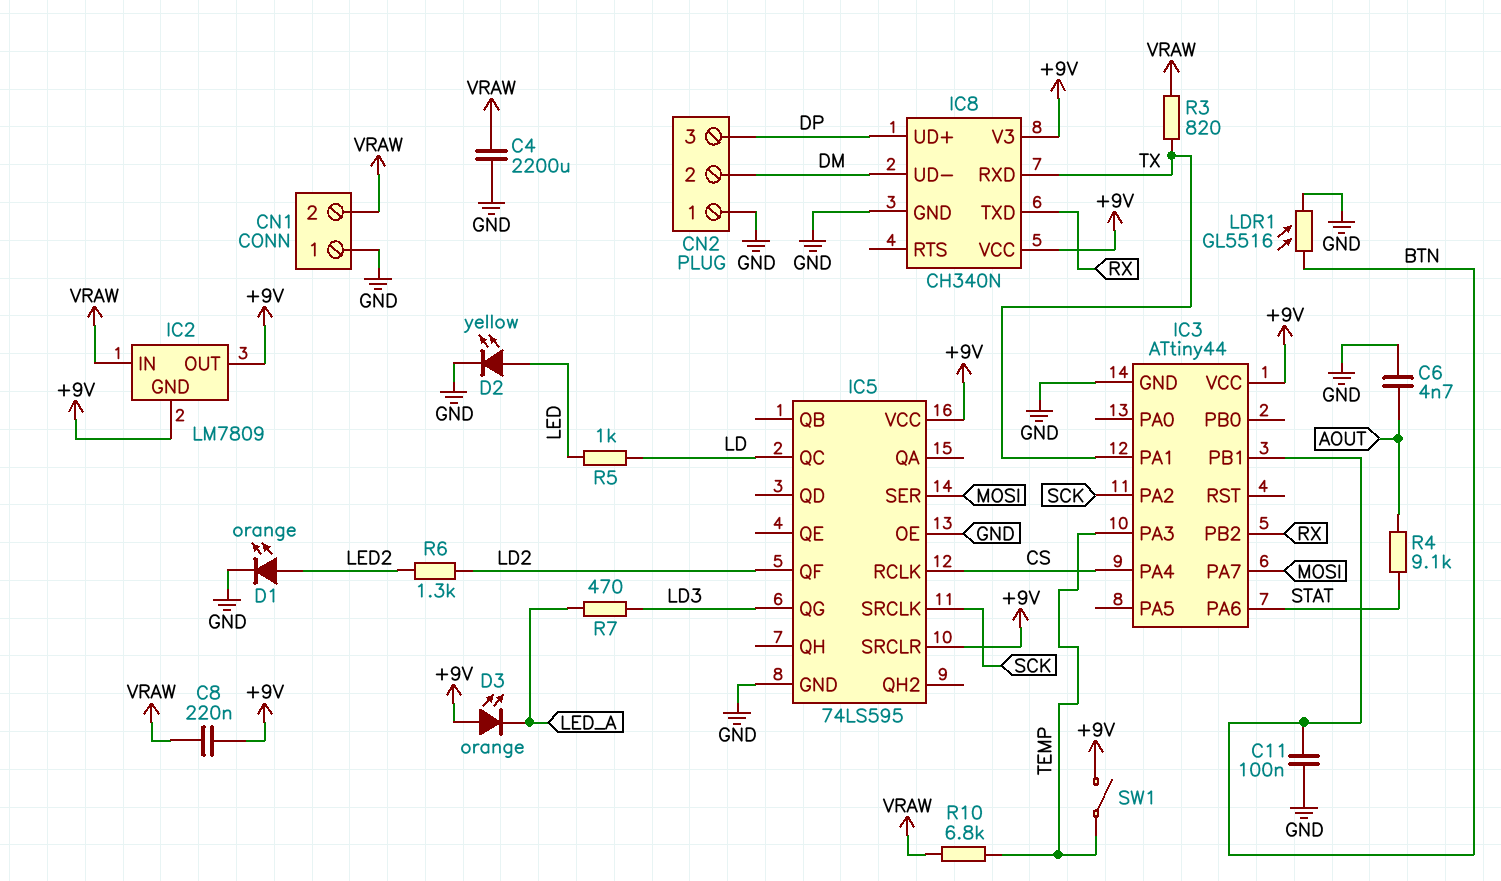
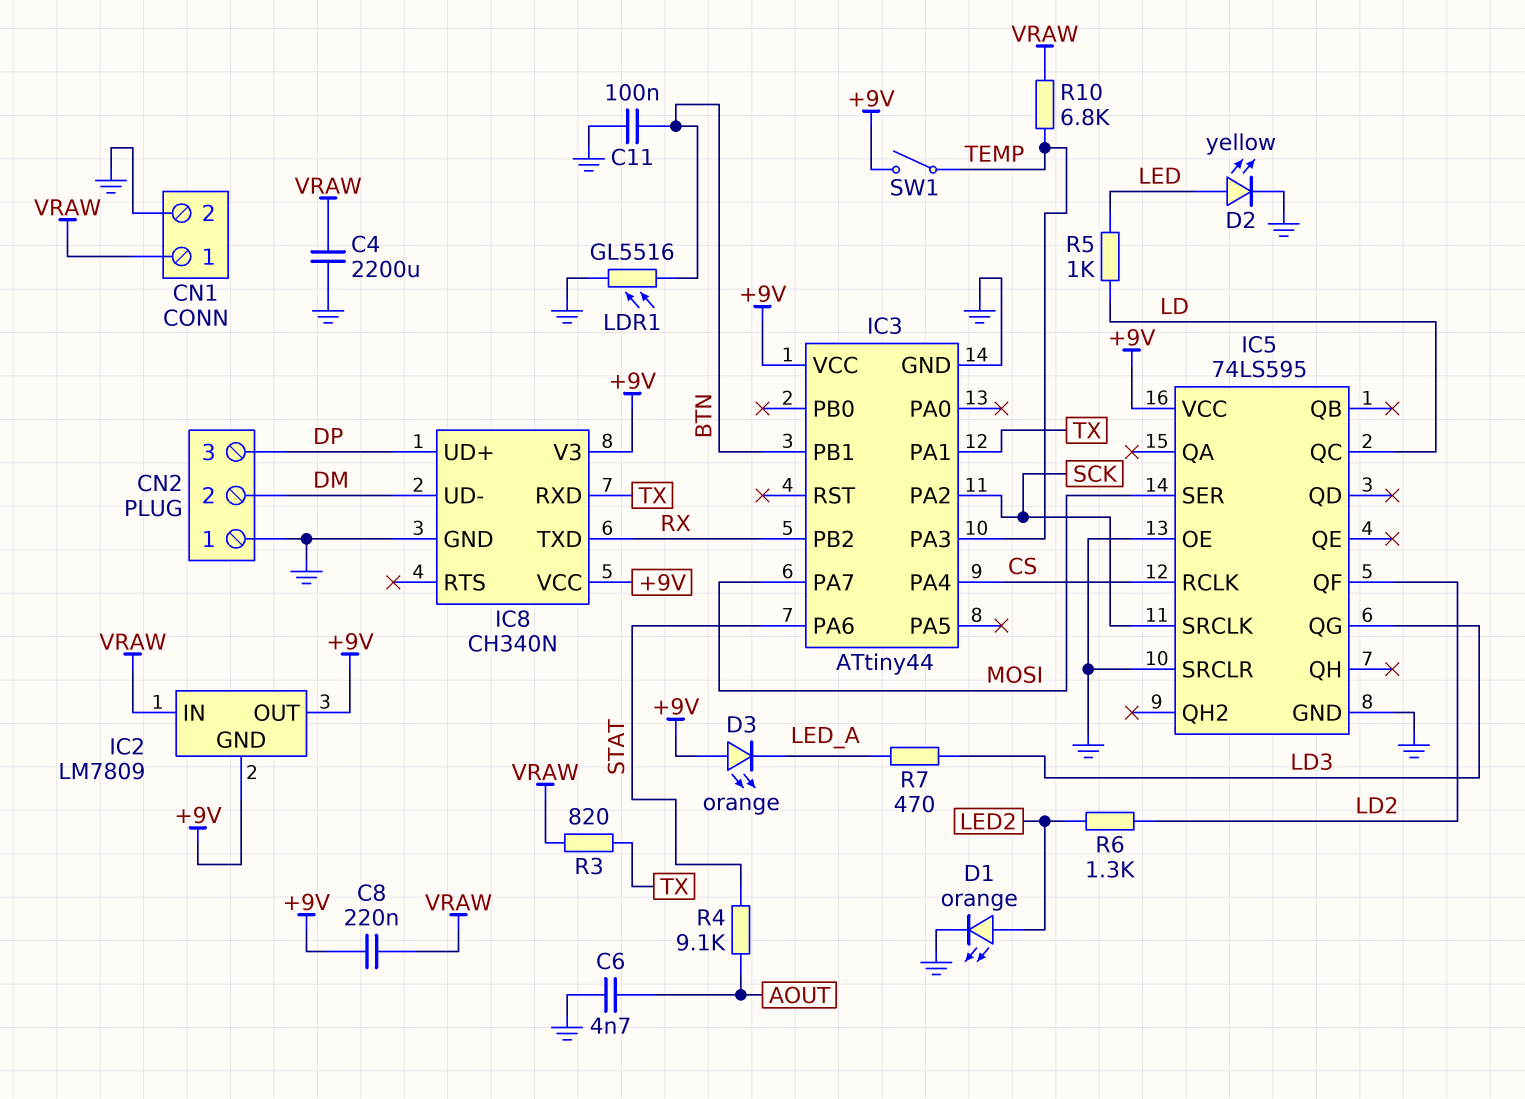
CN1 pin 1: GND -> VRAW
CN1 pin 2: VRAW -> GND
IC5 pin SRCLR: +9V -> GND

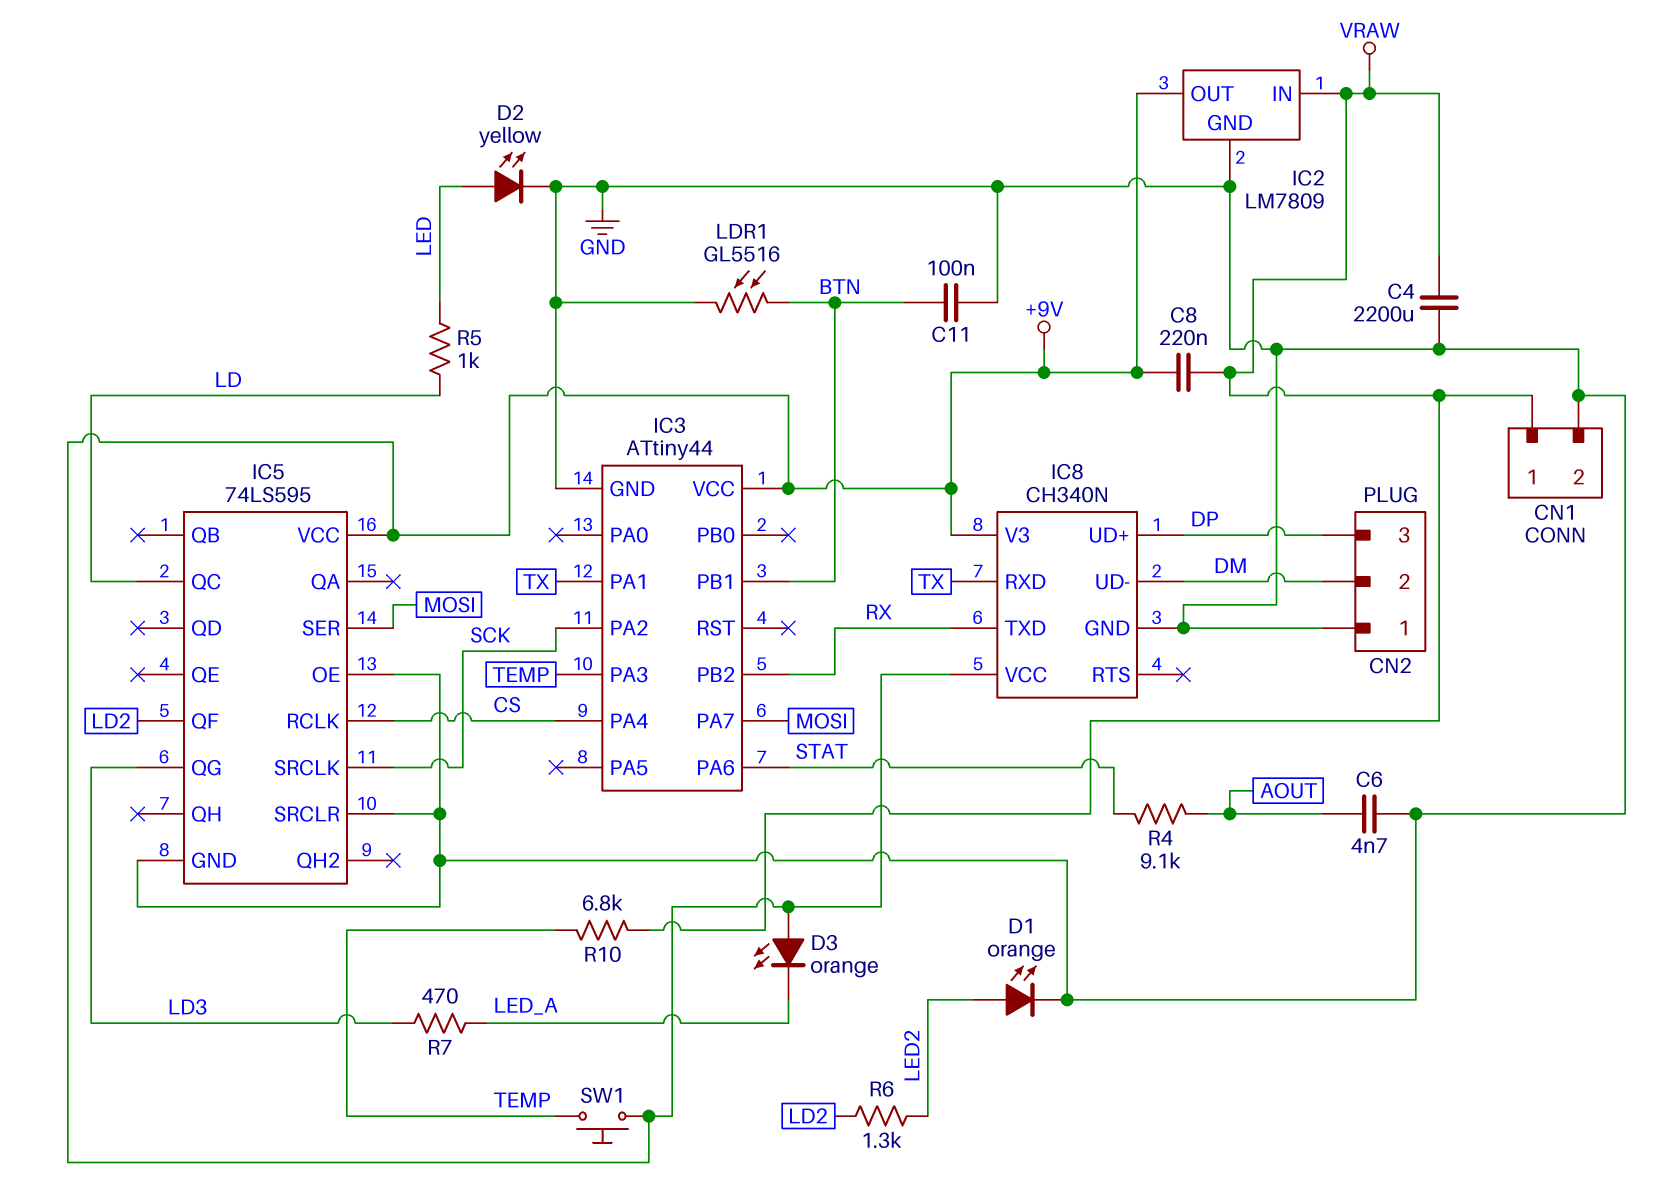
IC2 pin GND: +9V -> GND
R3: 820 (TX, VRAW) -> none
SW1: switch (+9V, TEMP) -> button (+9V, TEMP)

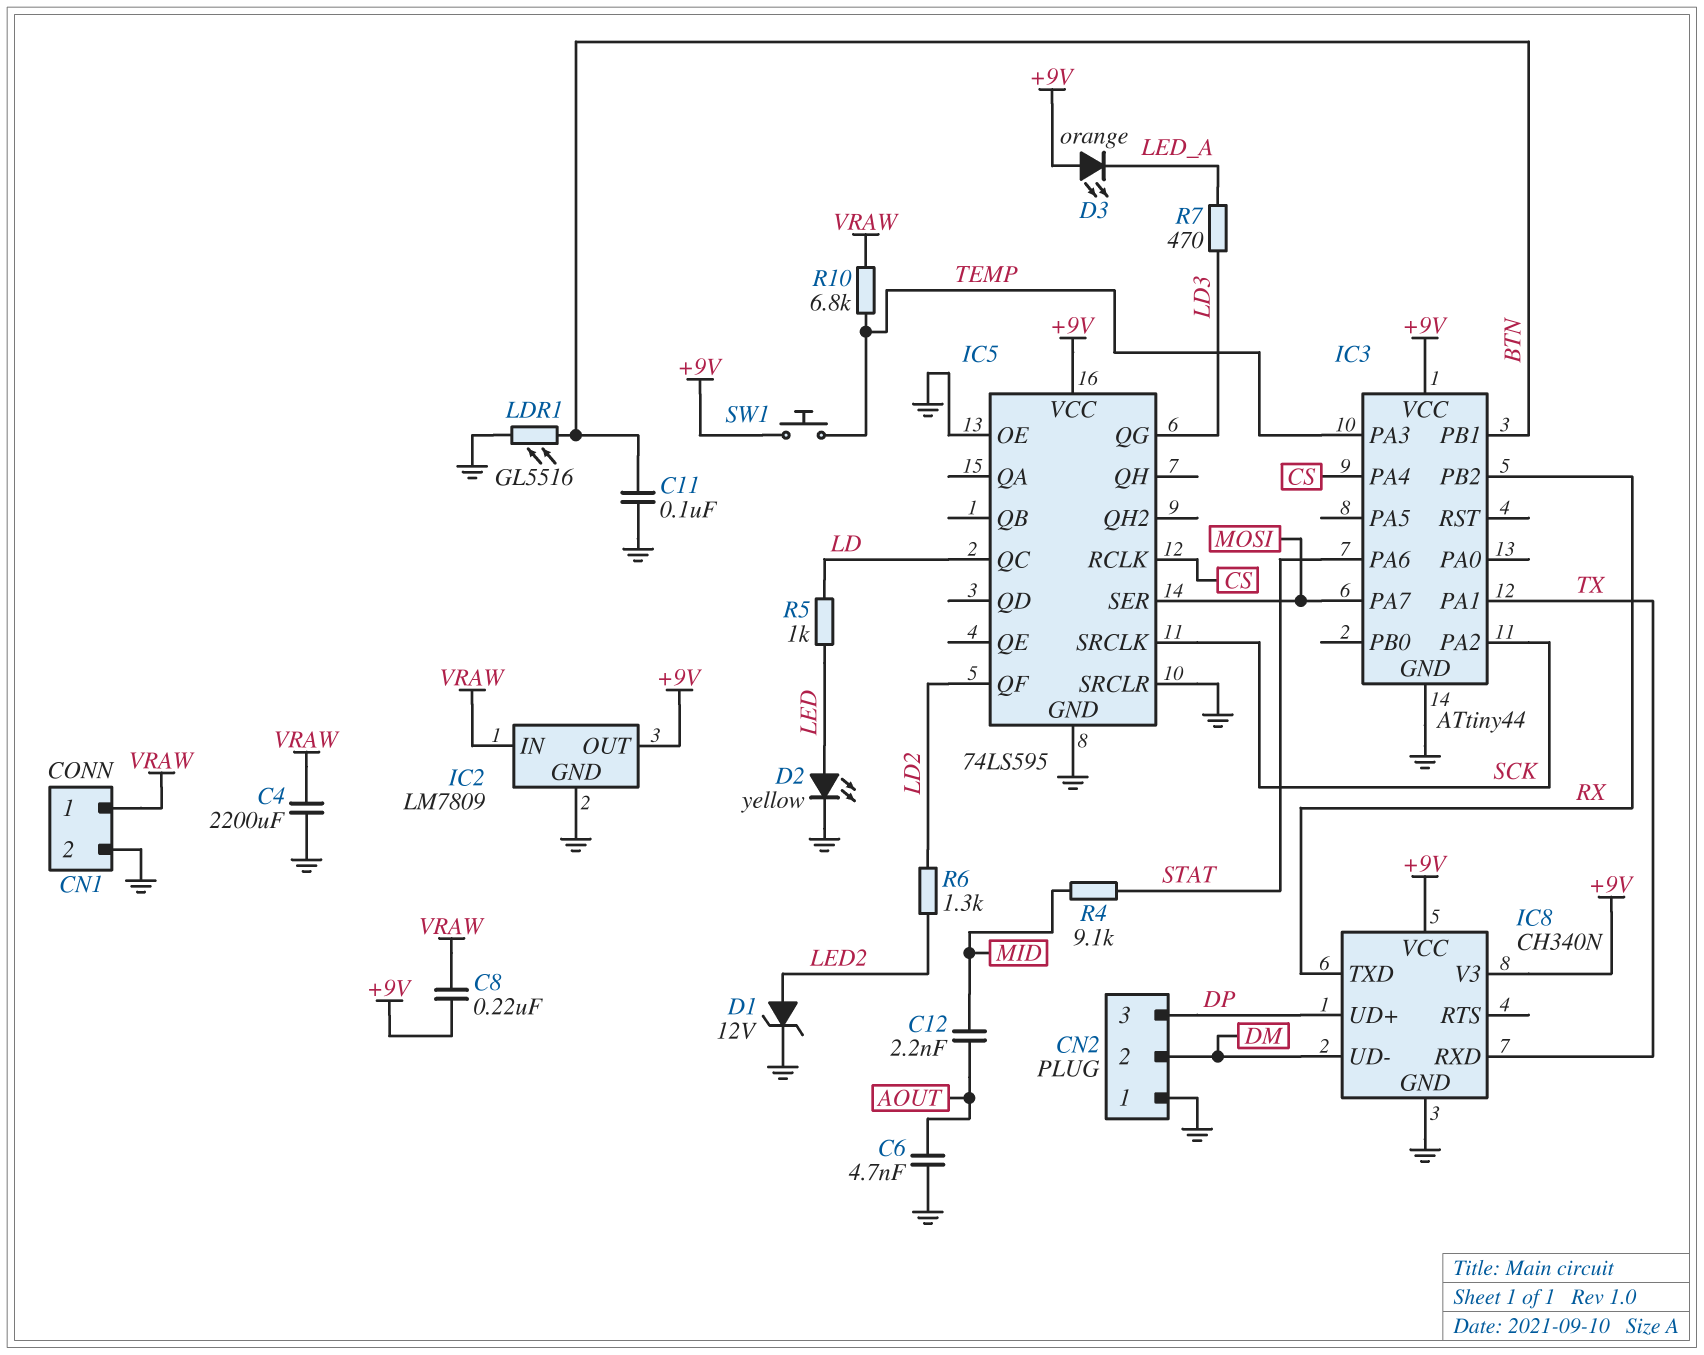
C12: none -> 2.2nF (AOUT, MID)
D1: LED orange (A LED2, K GND) -> zener 12V (A LED2, K GND)
R4: 9.1k (AOUT, STAT) -> 9.1k (MID, STAT)

